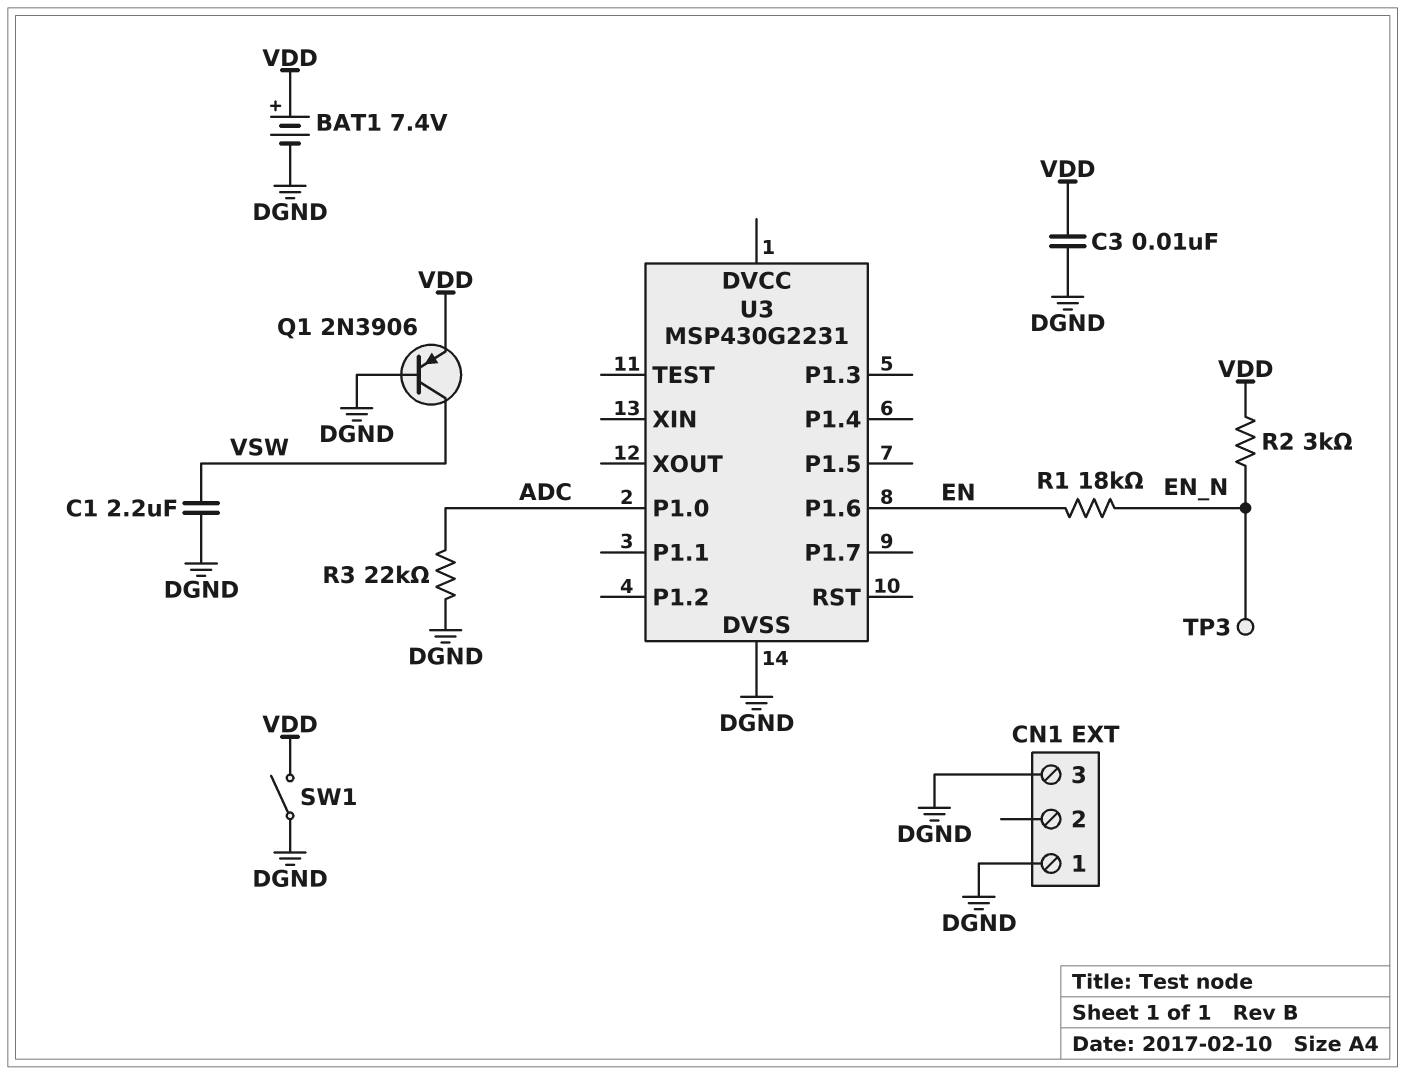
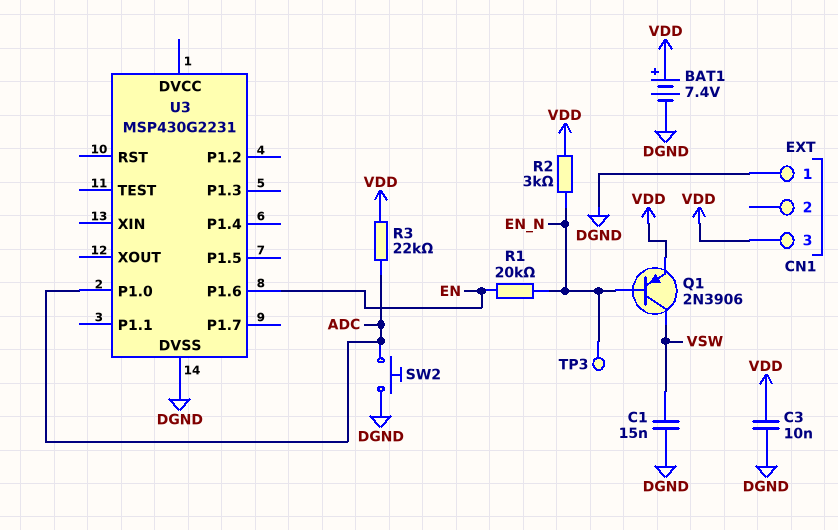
C1: 2.2uF (DGND, VSW) -> 15nF (DGND, VSW)
CN1 pin 3: DGND -> VDD
Q1: PNP 2N3906 (B DGND, C VSW, E VDD) -> PNP 2N3906 (B EN_N, C VSW, E VDD)
R1: 18k (EN, EN_N) -> 20k (EN, EN_N)
R3: 22k (ADC, DGND) -> 22k (ADC, VDD)
SW1: switch (DGND, VDD) -> none
SW2: none -> button (ADC, DGND)

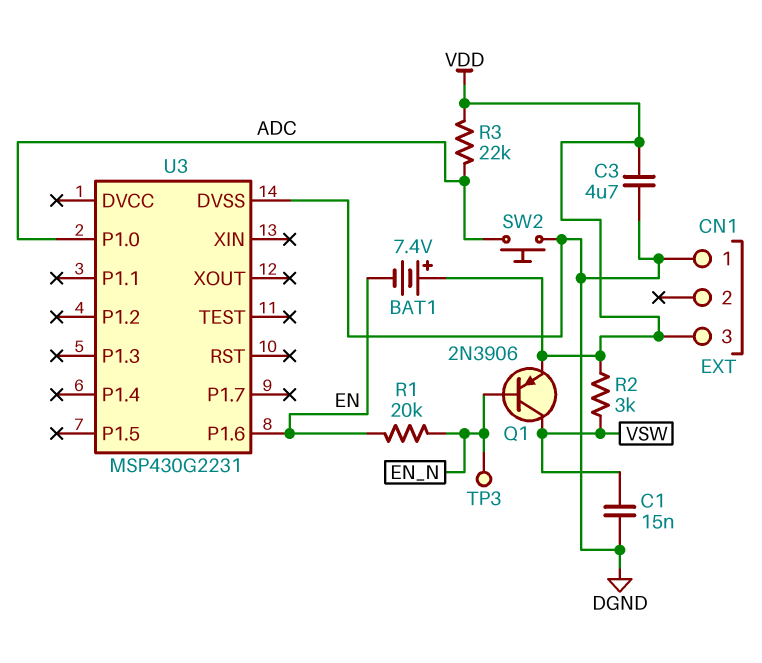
BAT1: 7.4V (plus VDD, minus DGND) -> 7.4V (plus VDD, minus EN)
C3: 10nF (DGND, VDD) -> 4.7uF (DGND, VDD)
R2: 3k (EN_N, VDD) -> 3k (VDD, VSW)

